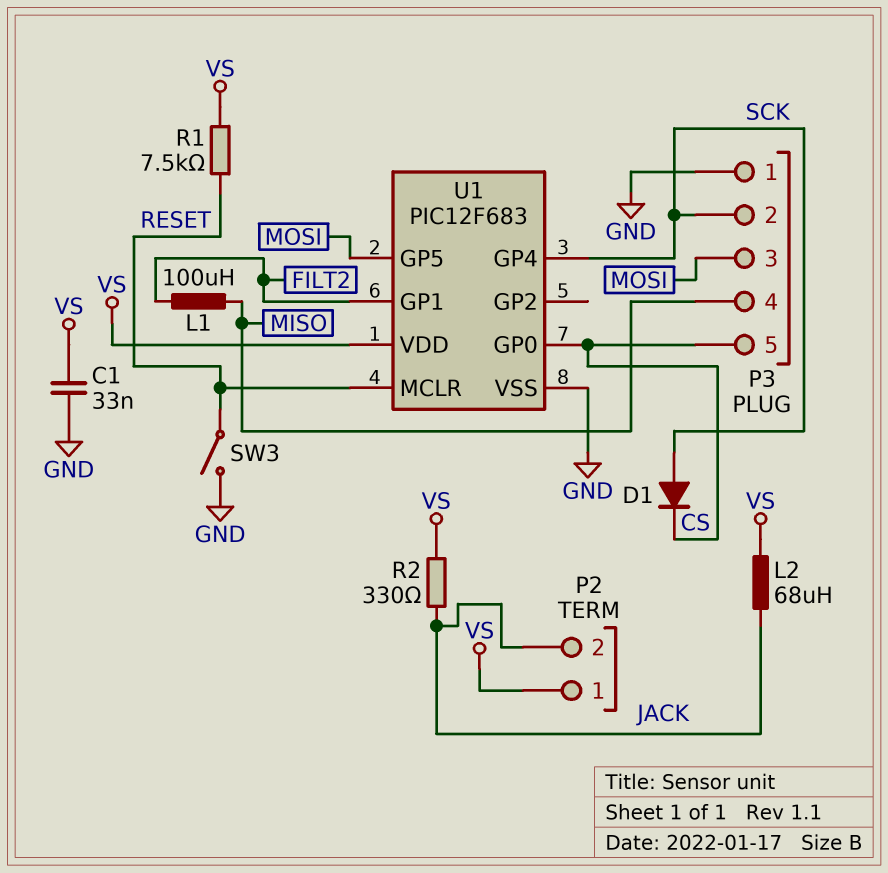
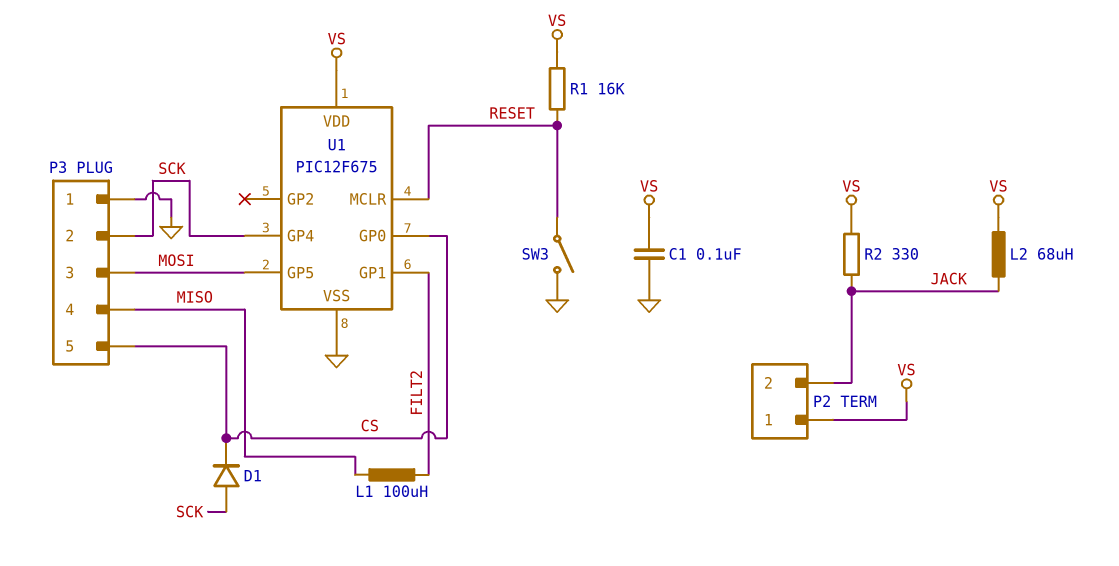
C1: 33nF (GND, VS) -> 100nF (GND, VS)
R1: 7.5k (RESET, VS) -> 16k (RESET, VS)
U1: PIC12F683 -> PIC12F675

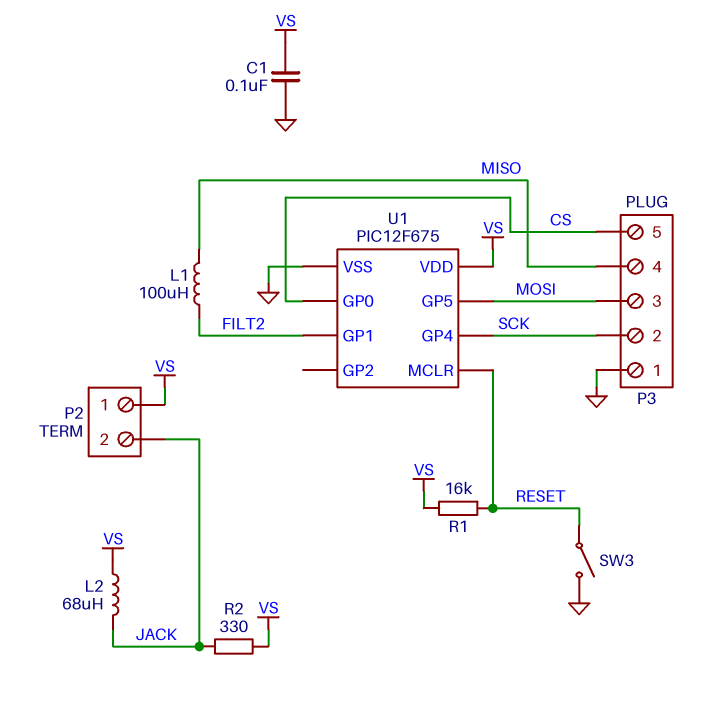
D1: diode (A SCK, K CS) -> none

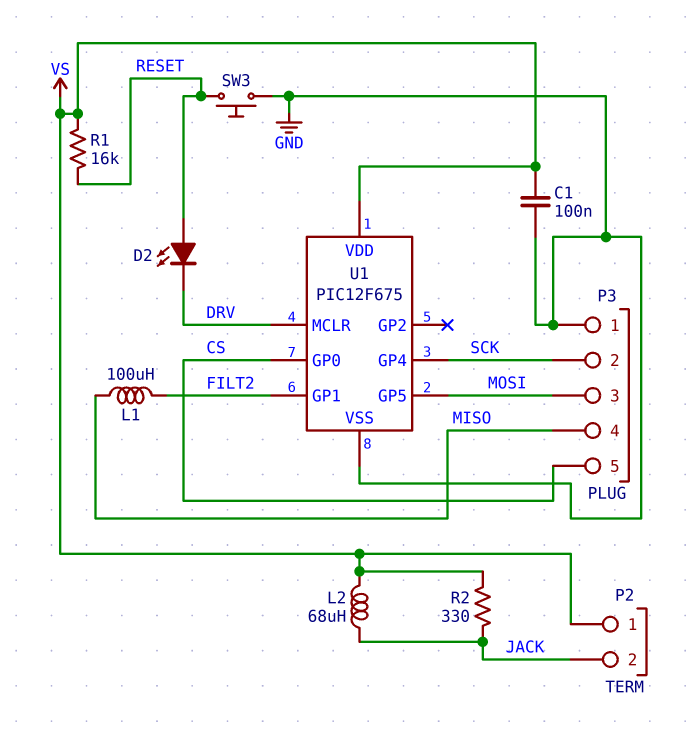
D2: none -> LED (A RESET, K DRV)
SW3: switch (GND, RESET) -> button (GND, RESET)
U1 pin MCLR: RESET -> DRV

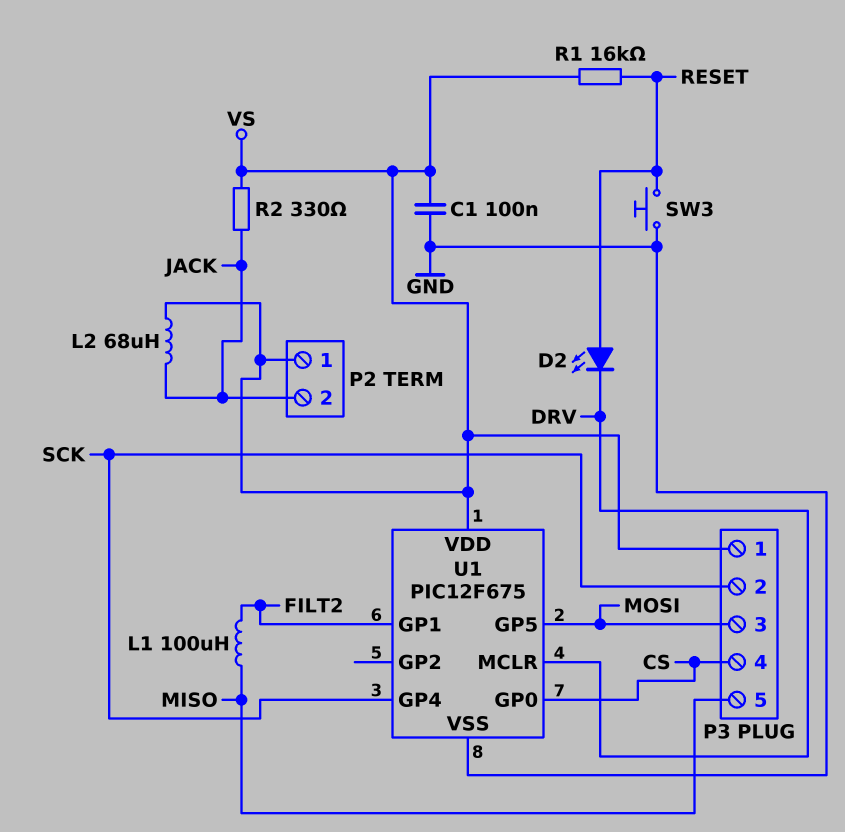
P3 pin 1: GND -> VS
P3 pin 4: MISO -> CS
P3 pin 5: CS -> MISO

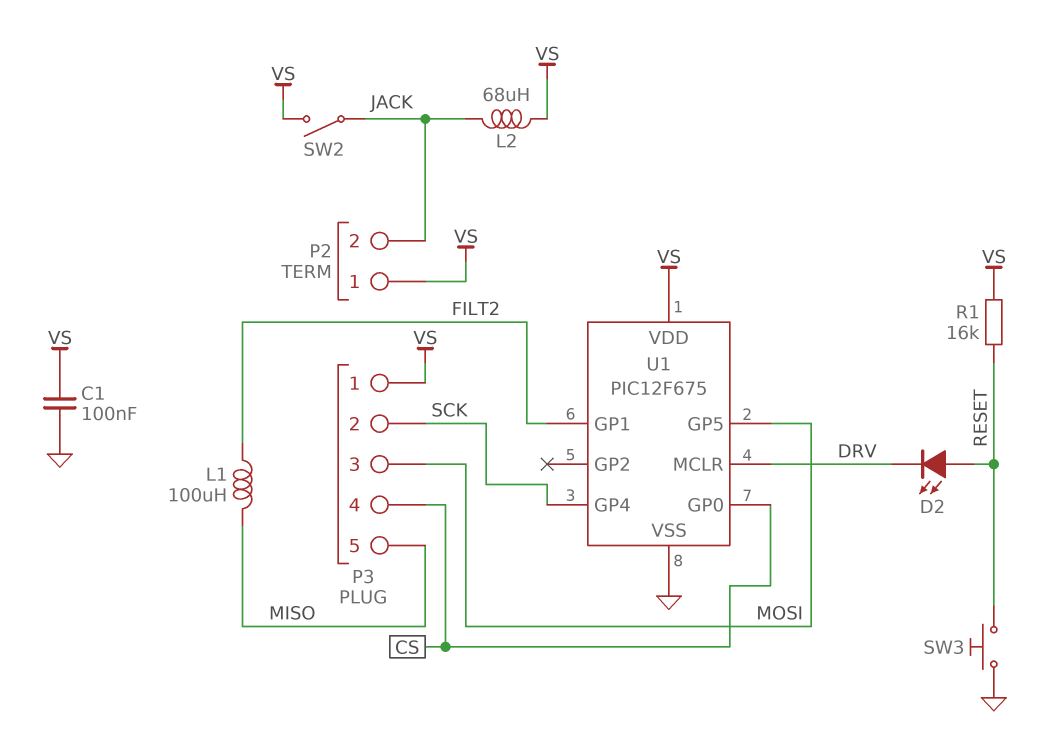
R2: 330 (JACK, VS) -> none
SW2: none -> switch (JACK, VS)

